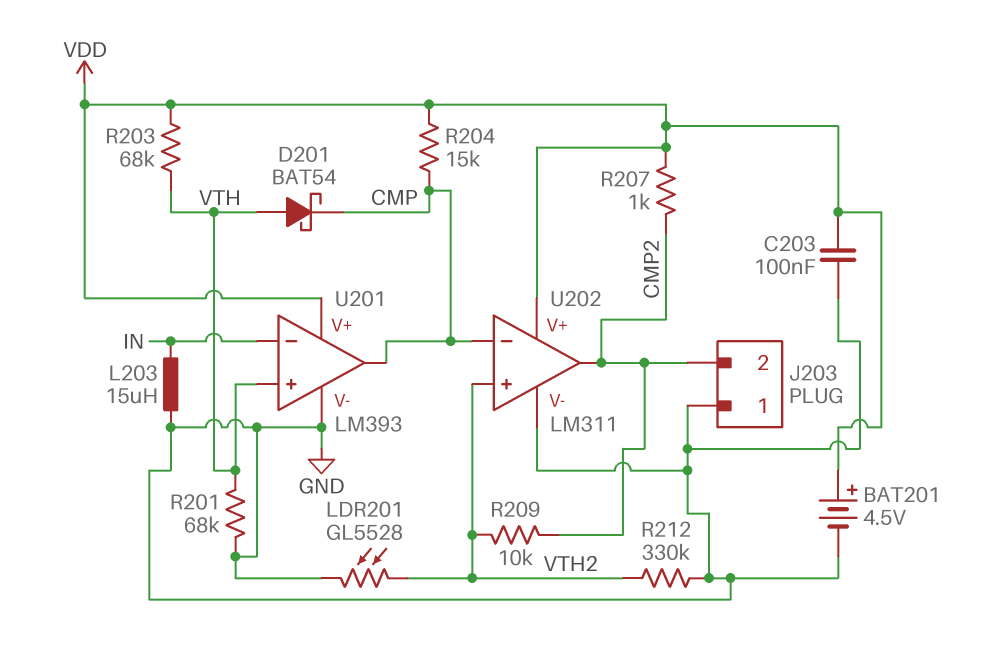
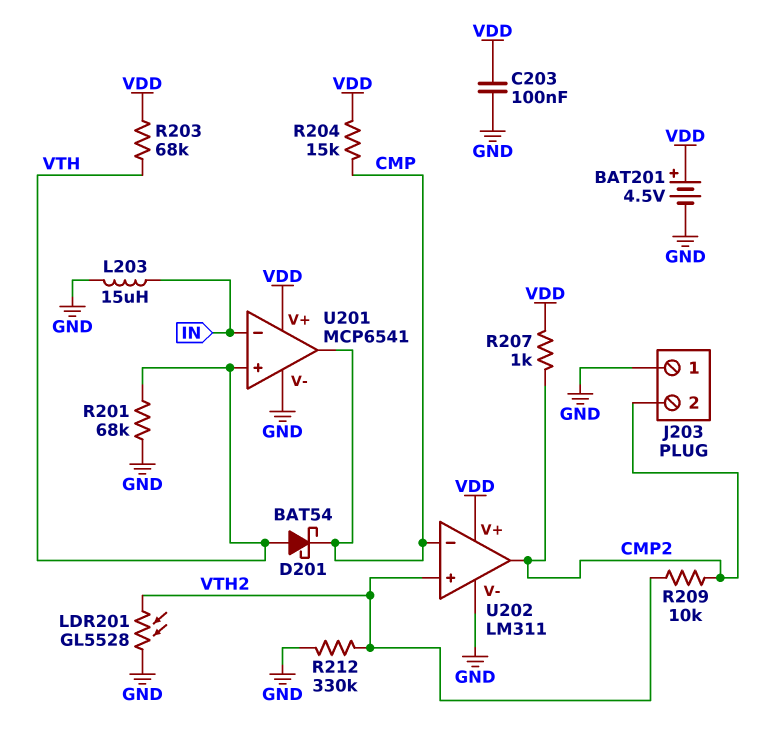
U201: LM393 -> MCP6541

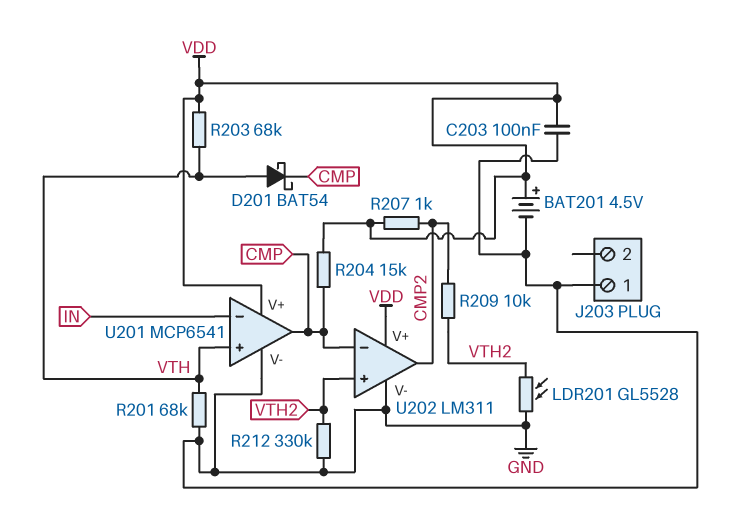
J203 pin 2: CMP2 -> none
L203: 15uH (GND, IN) -> none

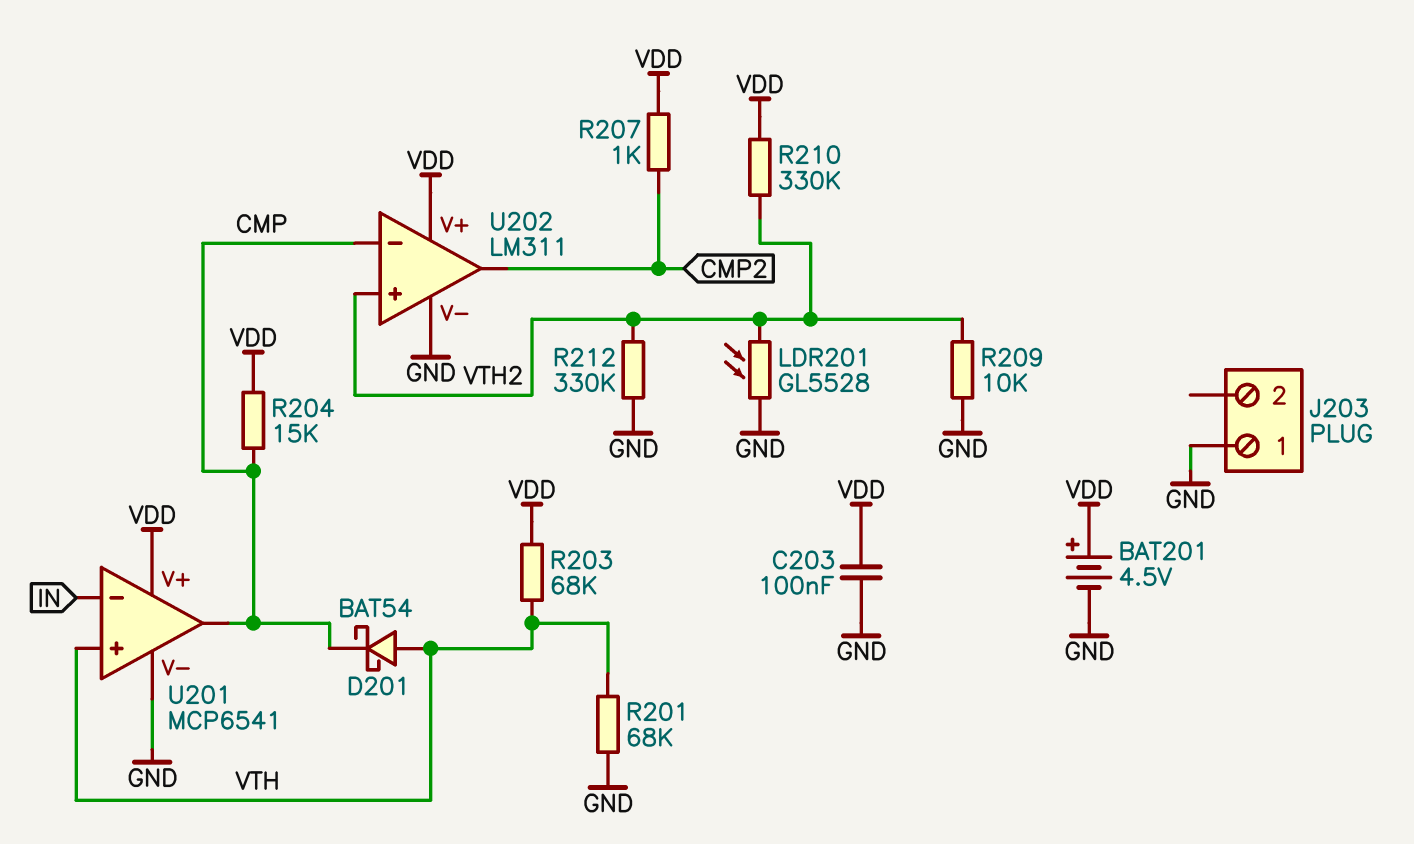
R209: 10k (CMP2, VTH2) -> 10k (GND, VTH2)
R210: none -> 330k (VDD, VTH2)

